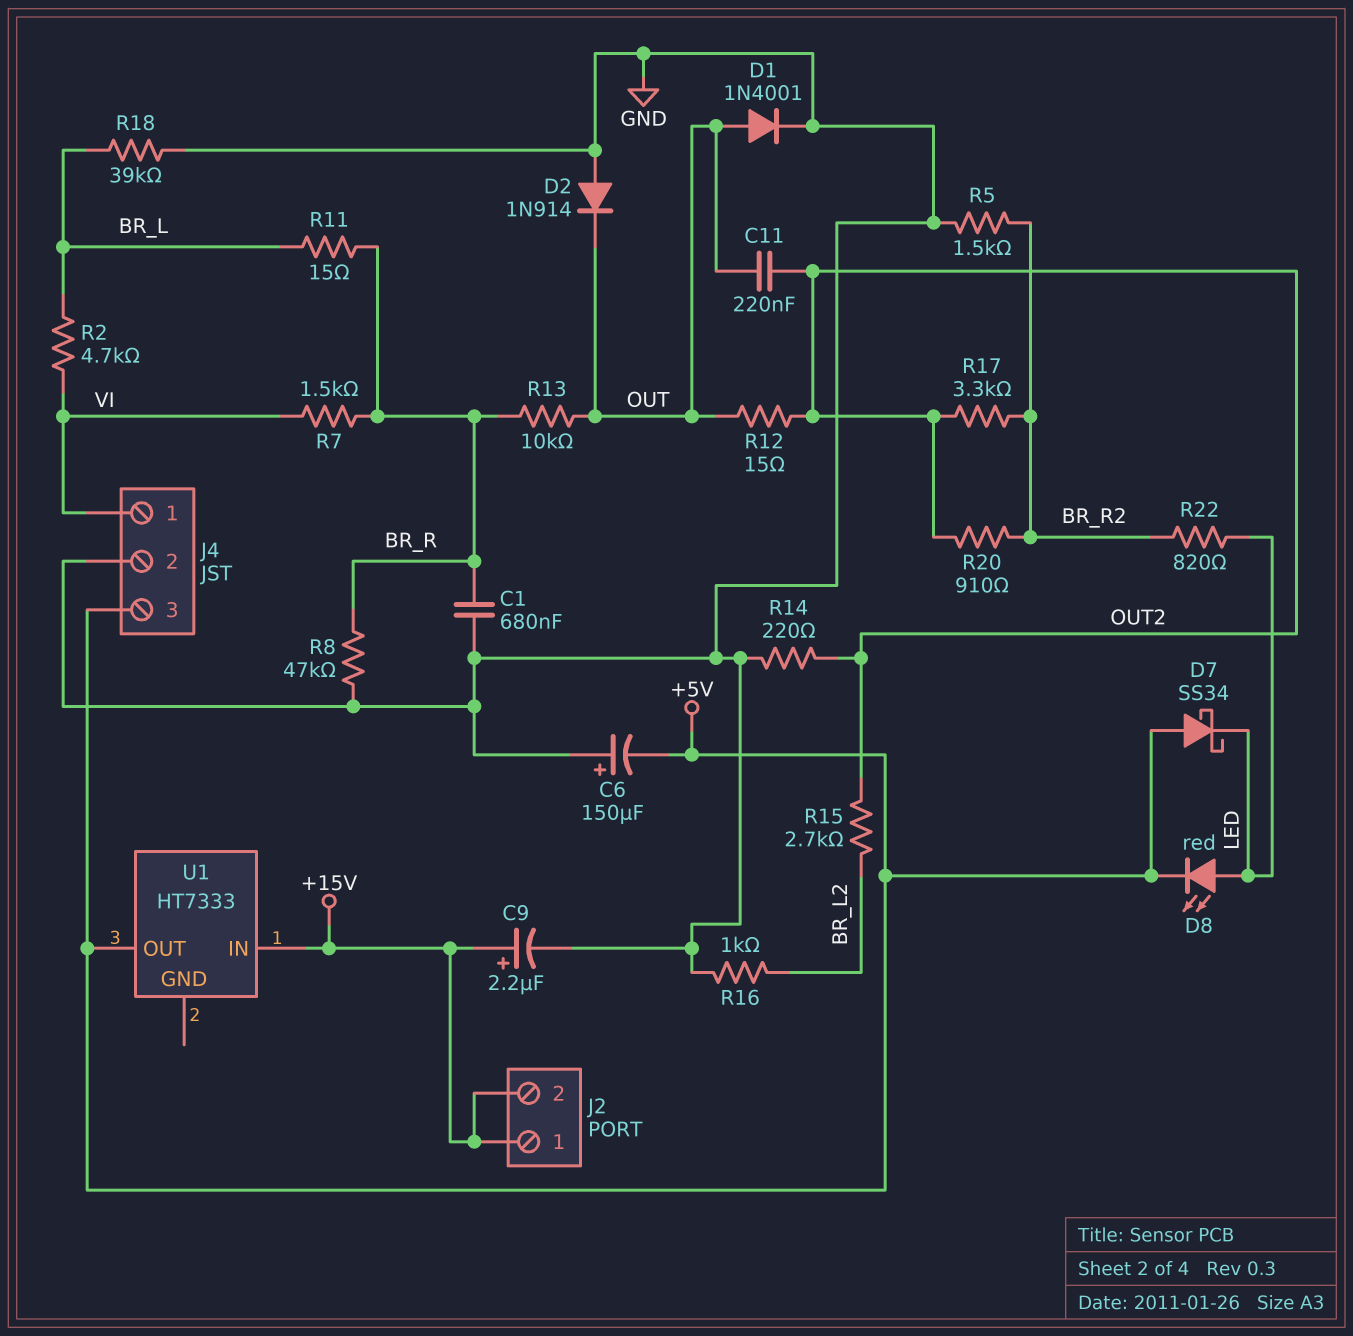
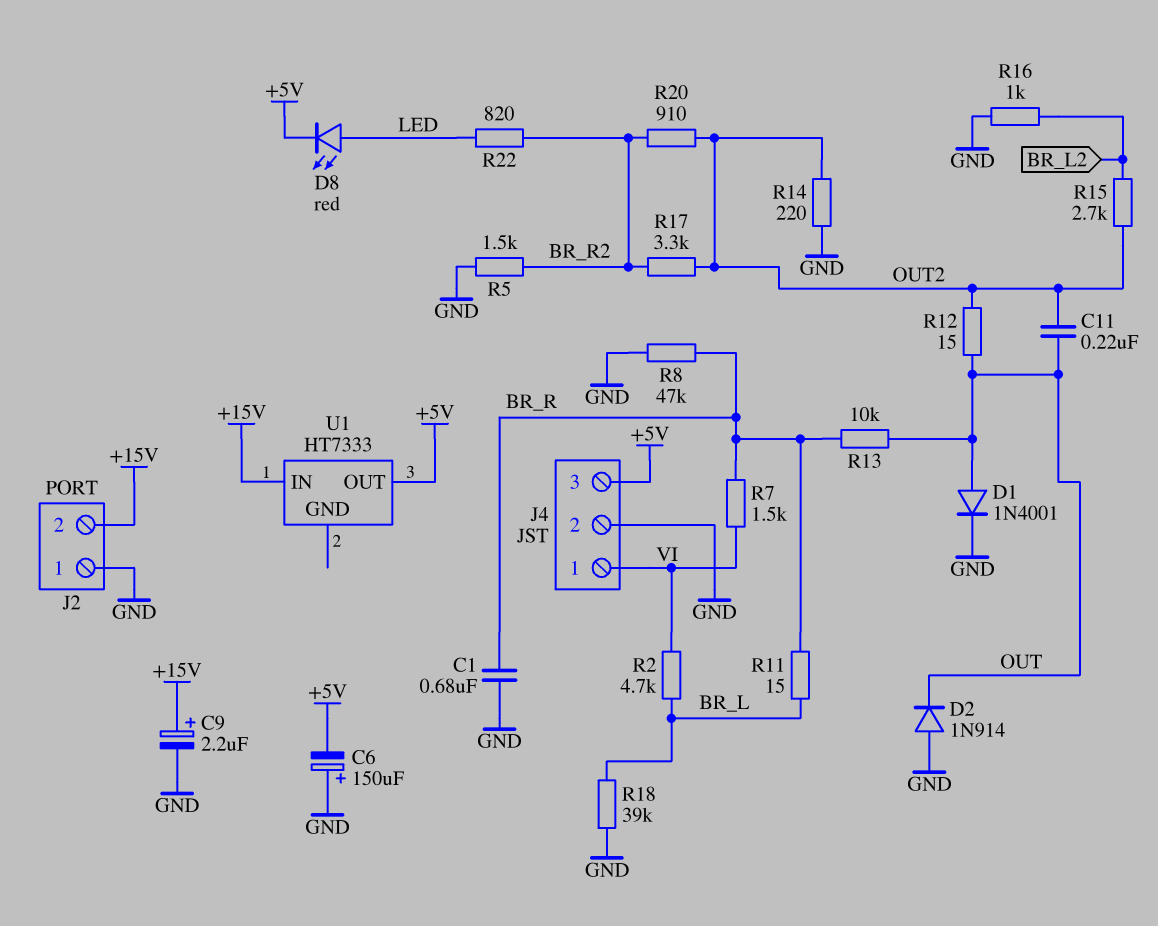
D7: schottky SS34 (A +5V, K LED) -> none
J2 pin 1: +15V -> GND

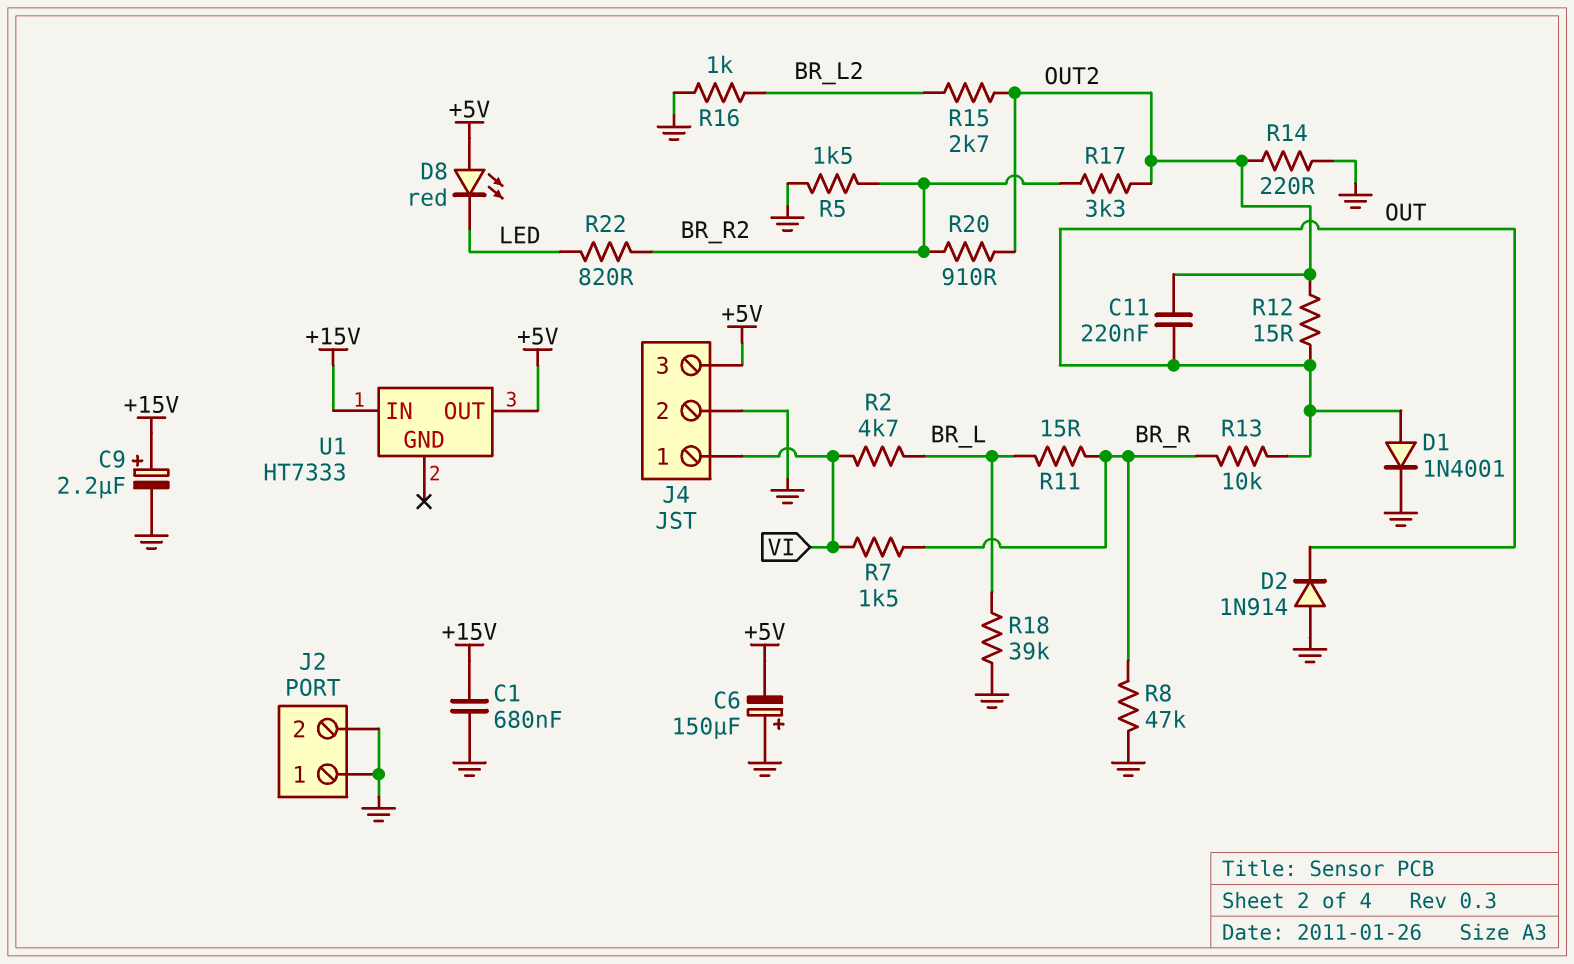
C1: 680nF (BR_R, GND) -> 680nF (+15V, GND)
D8: LED red (A LED, K +5V) -> LED red (A +5V, K LED)
J2 pin 2: +15V -> GND

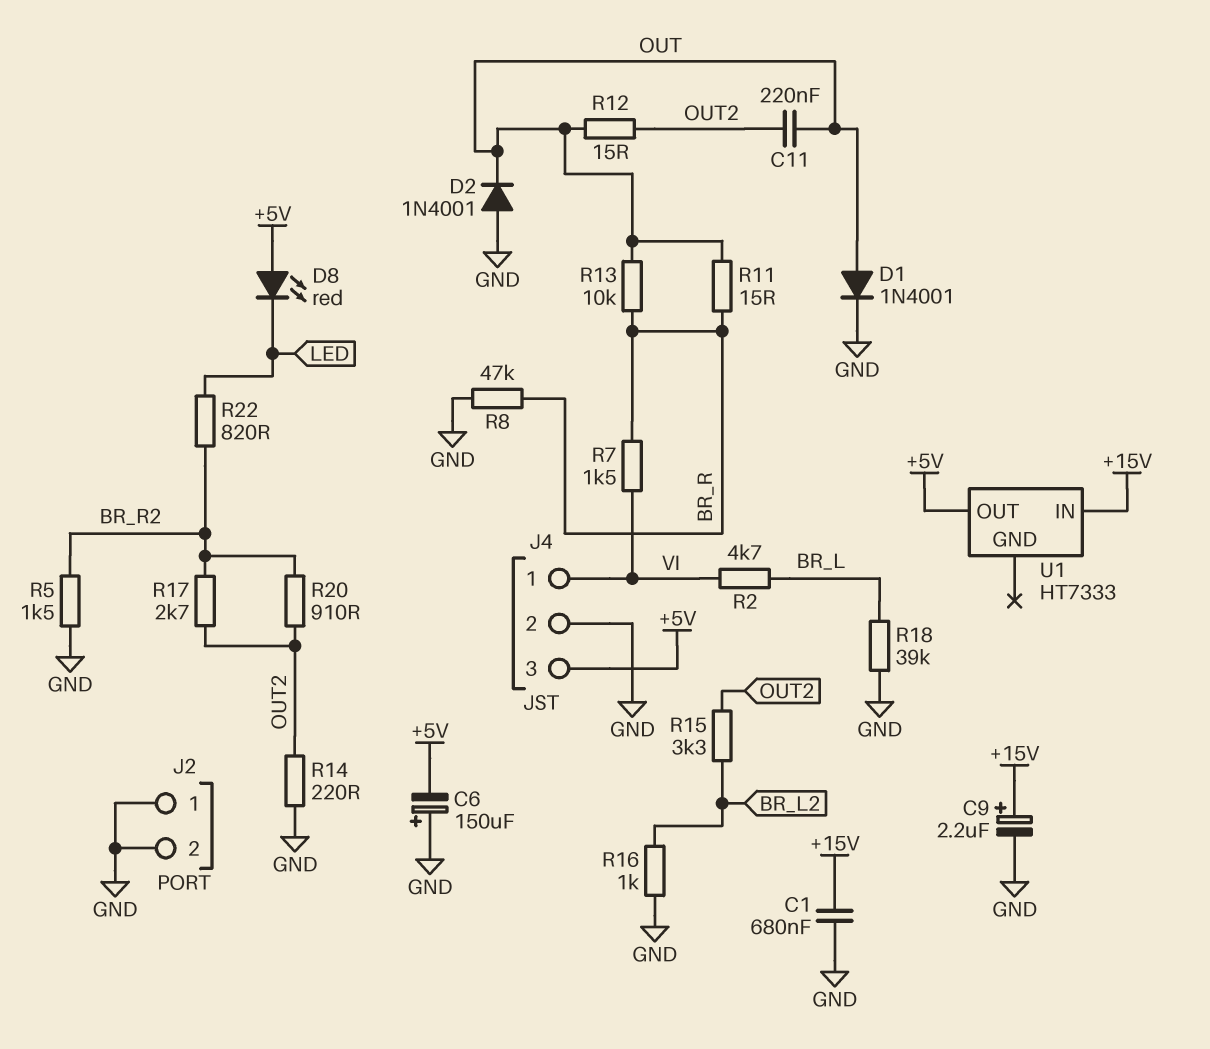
D2: diode 1N914 (A GND, K OUT) -> diode 1N4001 (A GND, K OUT)
R11: 15 (BR_L, BR_R) -> 15 (BR_R, OUT)
R15: 2.7k (BR_L2, OUT2) -> 3.3k (BR_L2, OUT2)
R17: 3.3k (BR_R2, OUT2) -> 2.7k (BR_R2, OUT2)

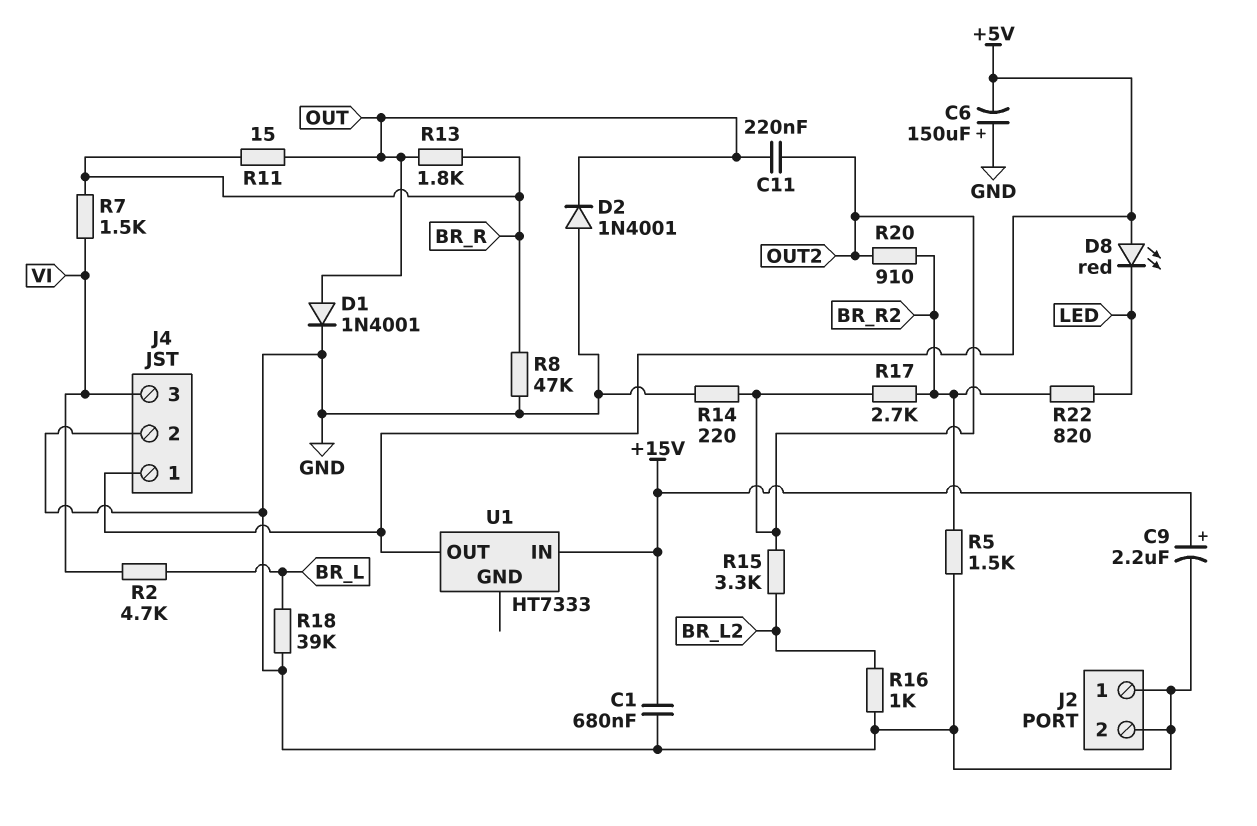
J4 pin 1: VI -> +5V
J4 pin 3: +5V -> VI
R12: 15 (OUT, OUT2) -> none
R13: 10k (BR_R, OUT) -> 1.8k (BR_R, OUT)

